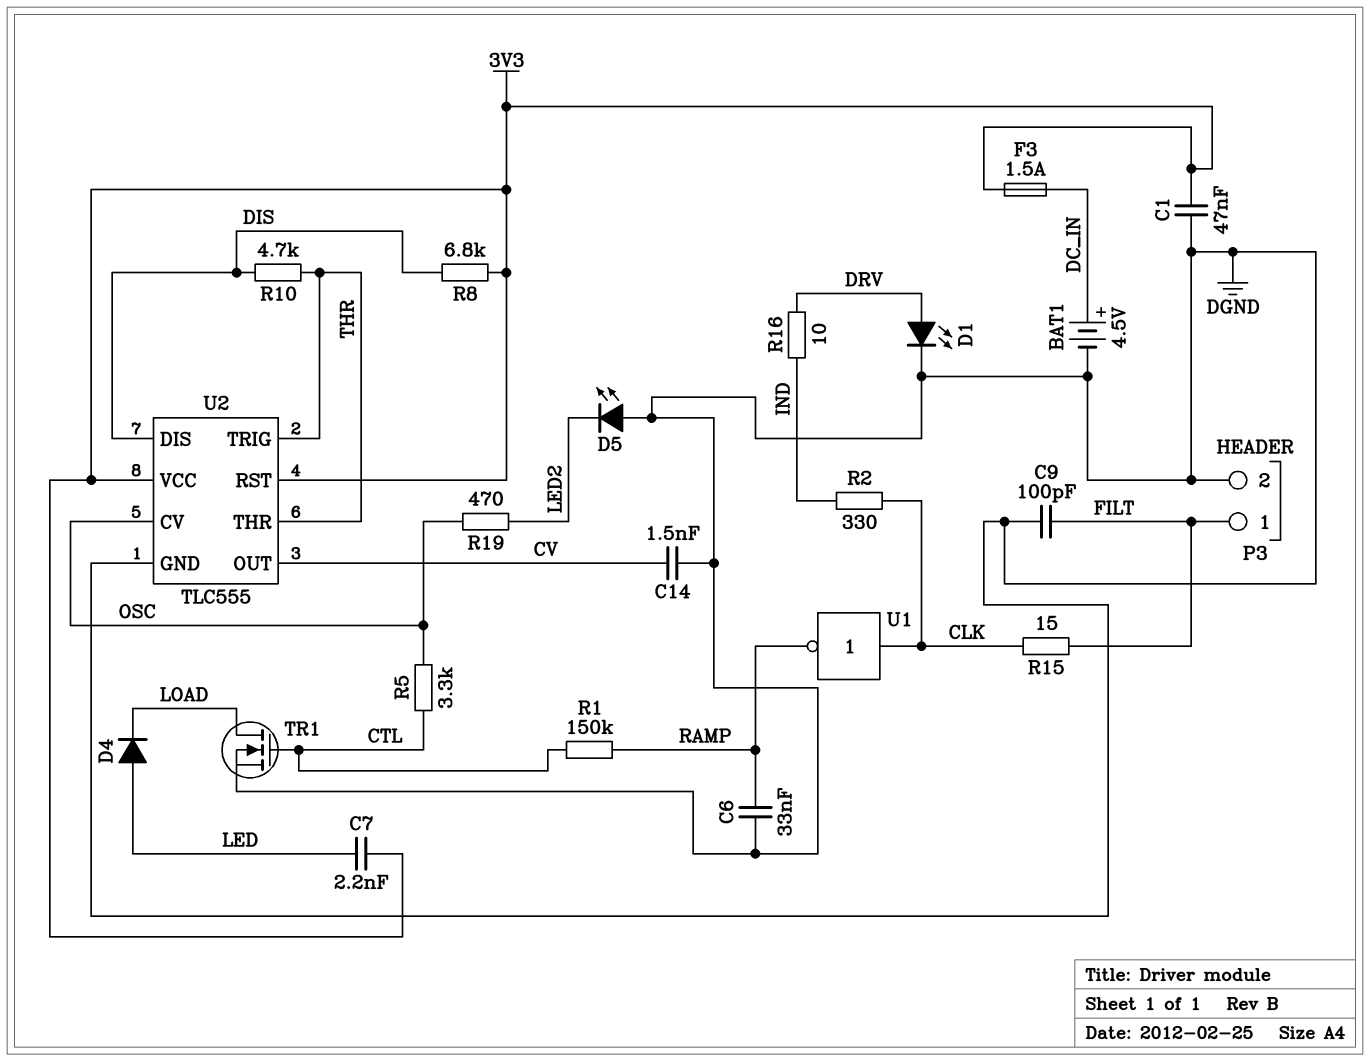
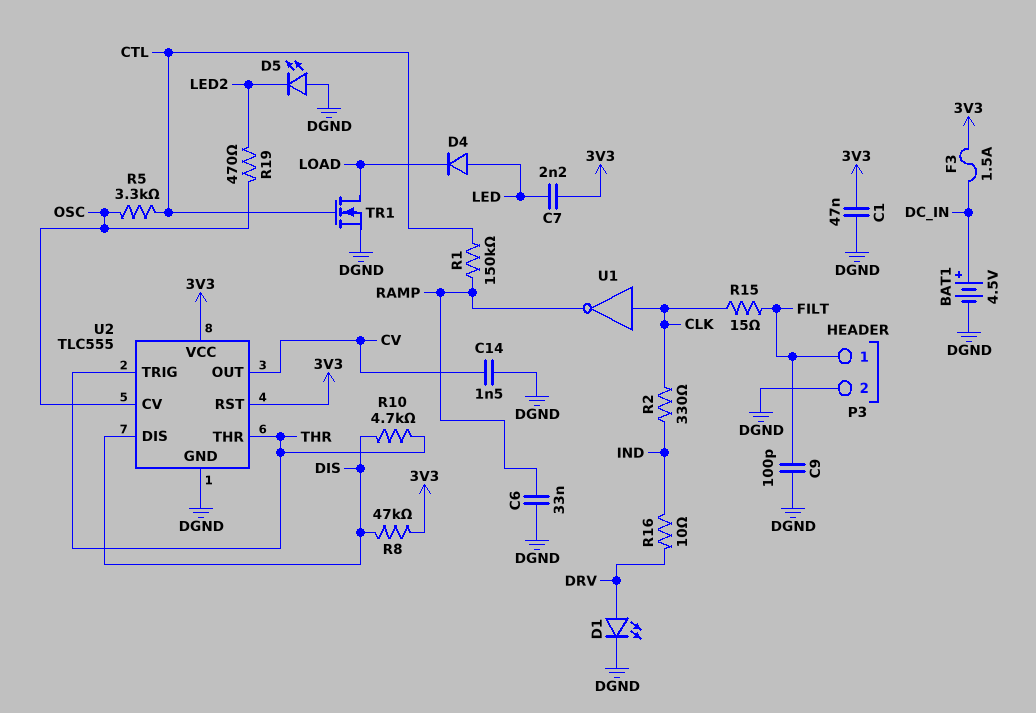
R8: 6.8k (3V3, DIS) -> 47k (3V3, DIS)

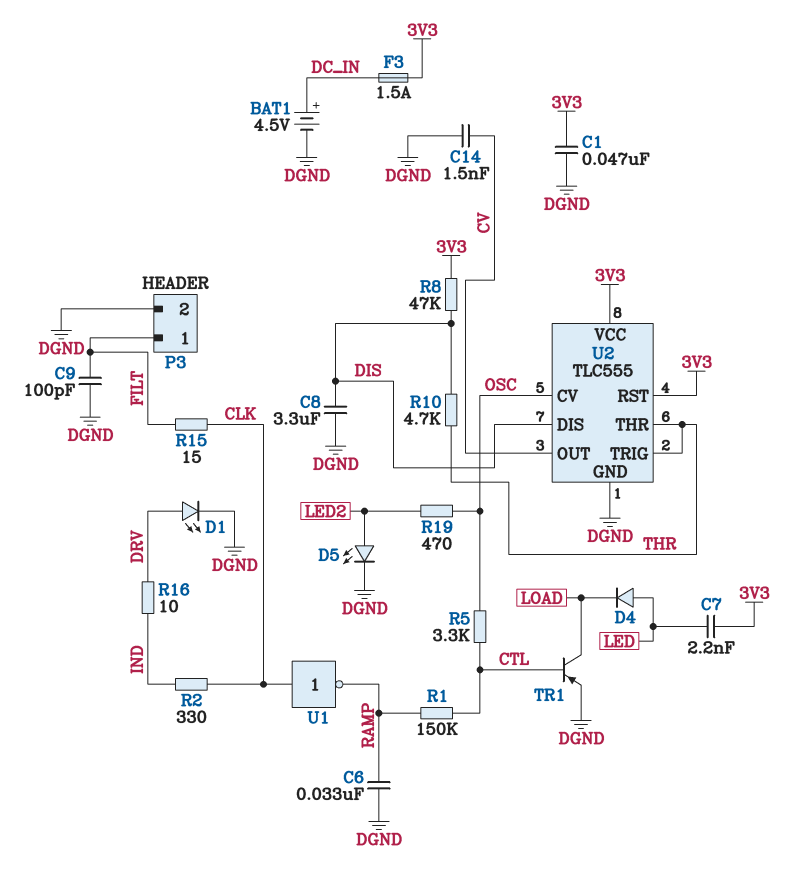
C8: none -> 3.3uF (DGND, DIS)
D5: LED (A DGND, K LED2) -> LED (A LED2, K DGND)
TR1: NMOS (G CTL, D LOAD, S DGND) -> PNP (B CTL, C LOAD, E DGND)

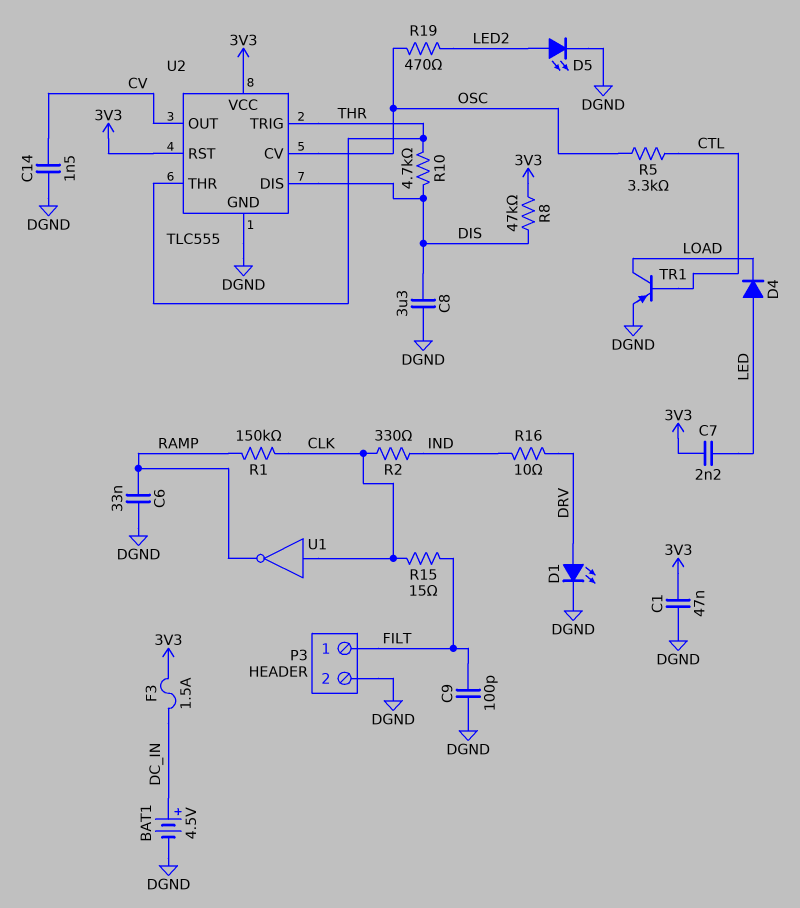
R1: 150k (CTL, RAMP) -> 150k (CLK, RAMP)

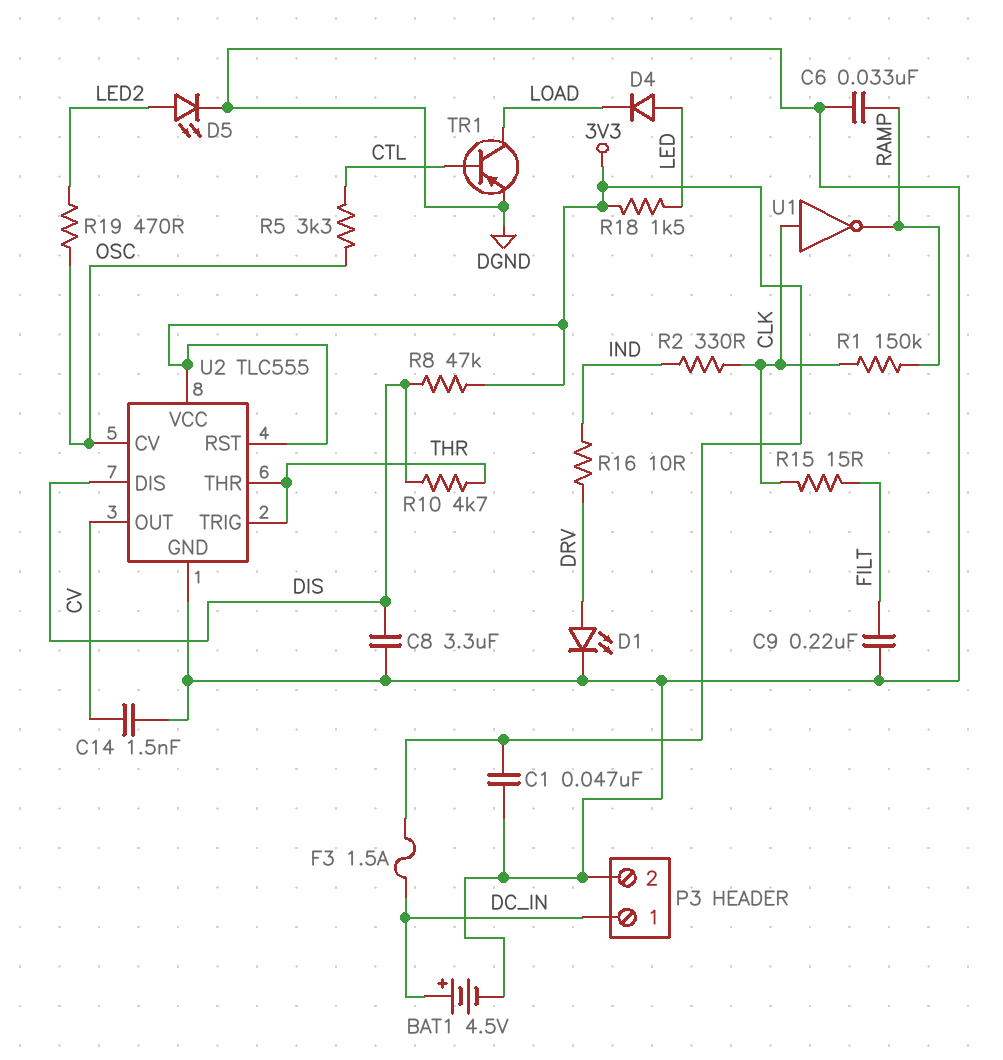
C7: 2.2nF (3V3, LED) -> none
C9: 100pF (DGND, FILT) -> 220nF (DGND, FILT)
P3 pin 1: FILT -> DC_IN
R18: none -> 1.5k (3V3, LED)

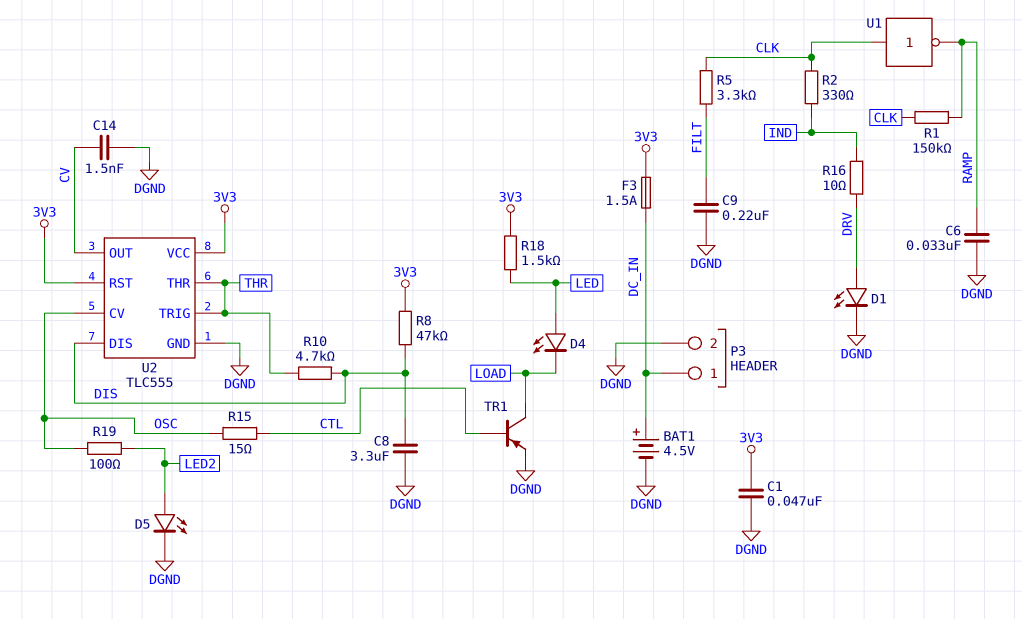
D4: diode (A LED, K LOAD) -> LED (A LED, K LOAD)
R5: 3.3k (CTL, OSC) -> 3.3k (CLK, FILT)
R15: 15 (CLK, FILT) -> 15 (CTL, OSC)
R19: 470 (LED2, OSC) -> 100 (LED2, OSC)

